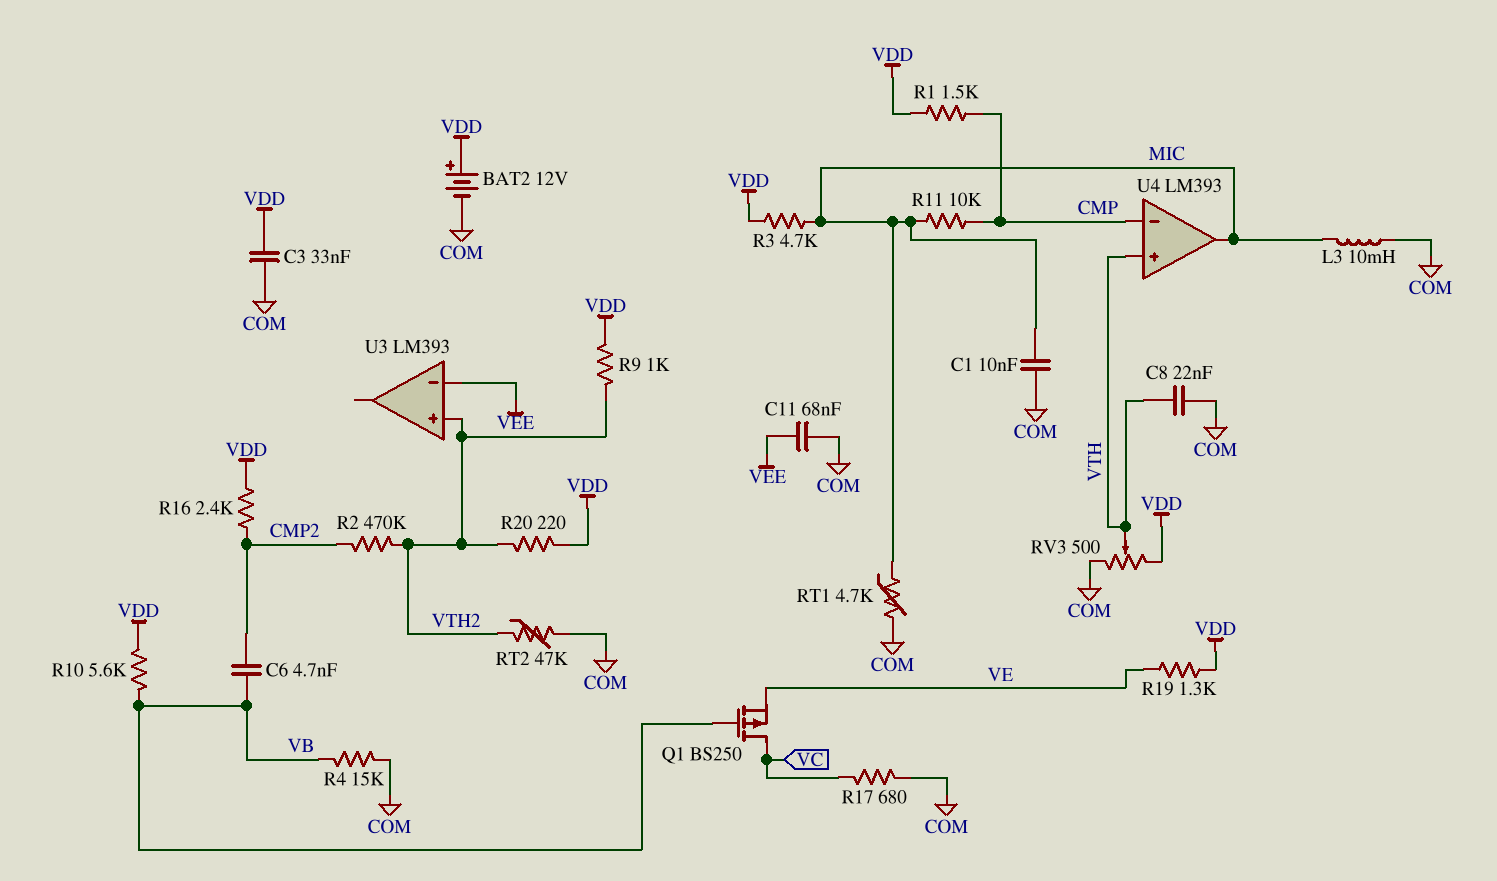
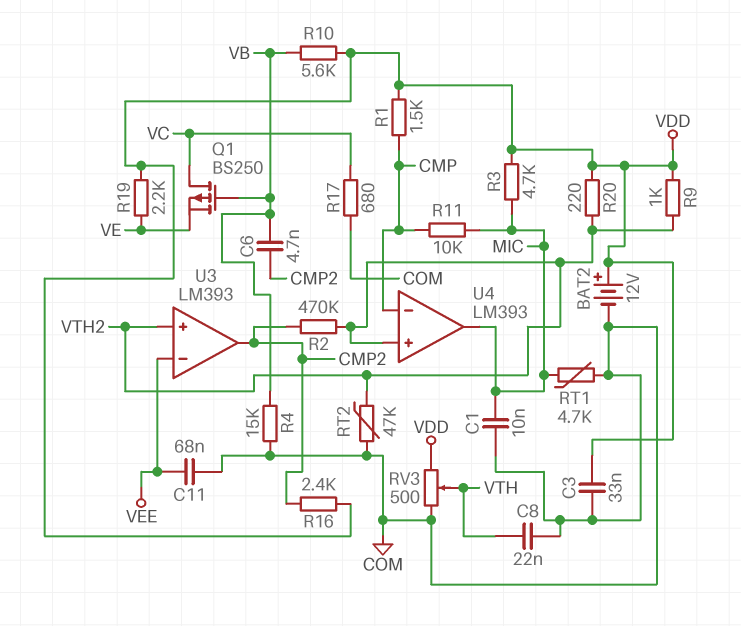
L3: 10mH (COM, MIC) -> none
R19: 1.3k (VDD, VE) -> 2.2k (VDD, VE)
U3 pin out: none -> CMP2
U4 pin in+: VTH -> VTH2

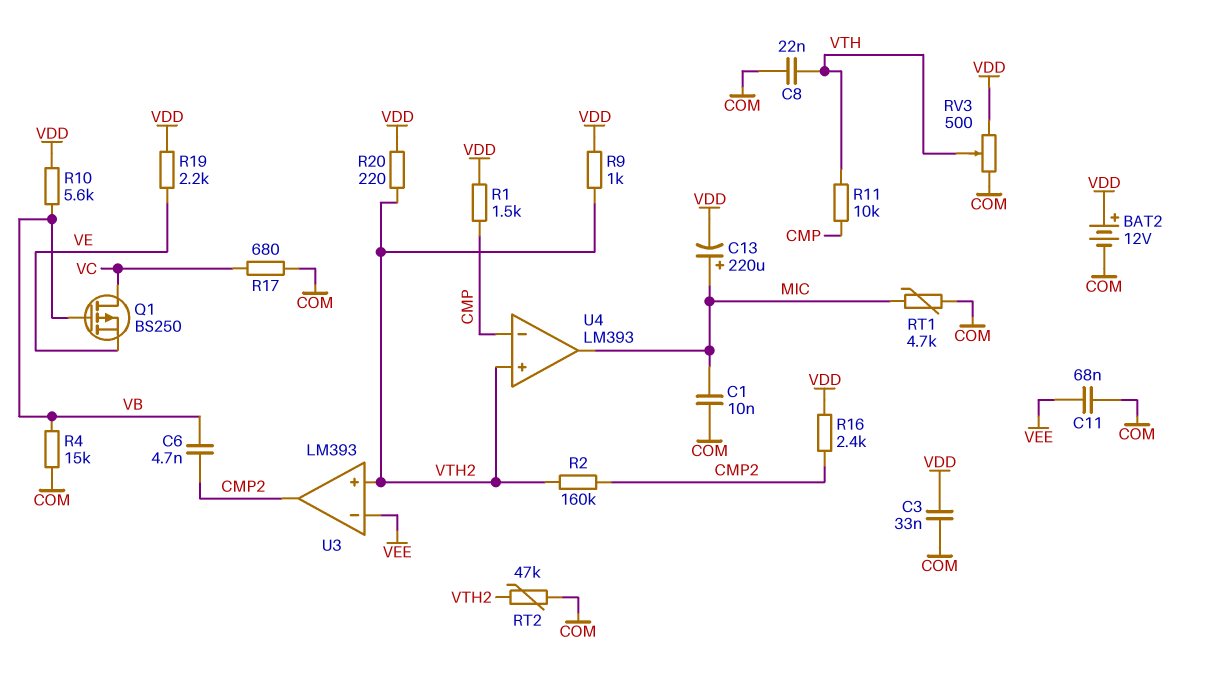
C13: none -> 220uF (plus MIC, minus VDD)
R2: 470k (CMP2, VTH2) -> 160k (CMP2, VTH2)
R3: 4.7k (MIC, VDD) -> none
R11: 10k (CMP, MIC) -> 10k (CMP, VTH)

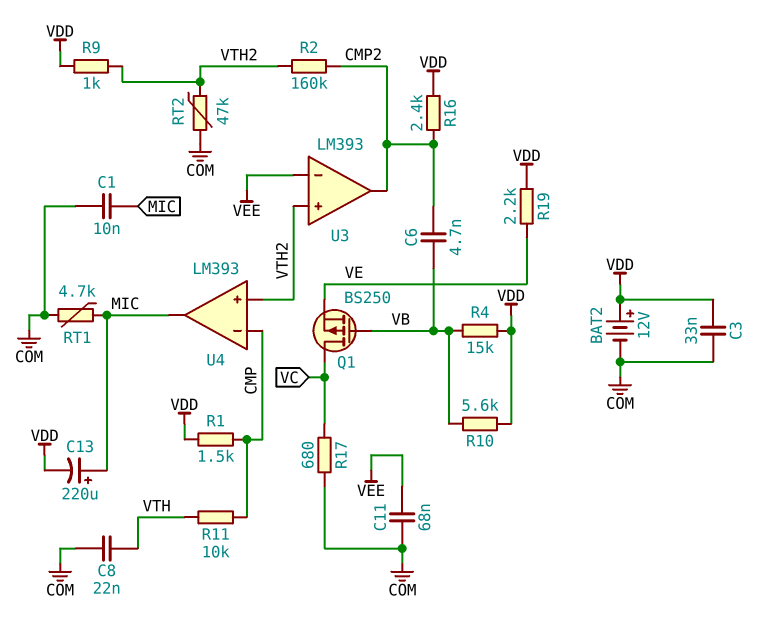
R4: 15k (COM, VB) -> 15k (VB, VDD)
R20: 220 (VDD, VTH2) -> none
RV3: 500 (COM, VDD, wiper VTH) -> none

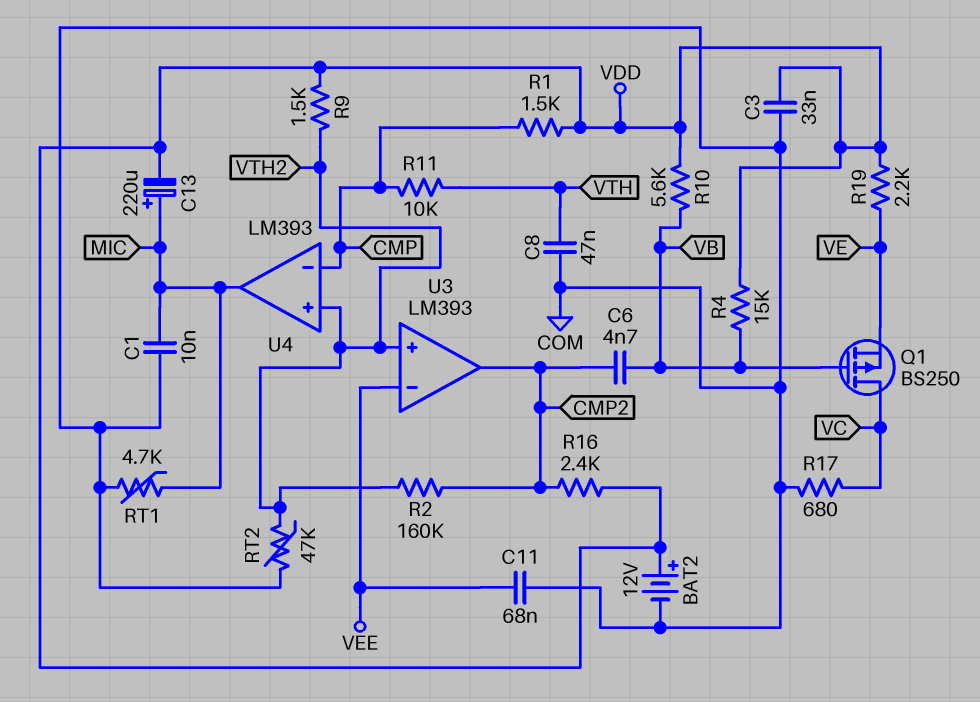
C8: 22nF (COM, VTH) -> 47nF (COM, VTH)
R9: 1k (VDD, VTH2) -> 1.5k (VDD, VTH2)

